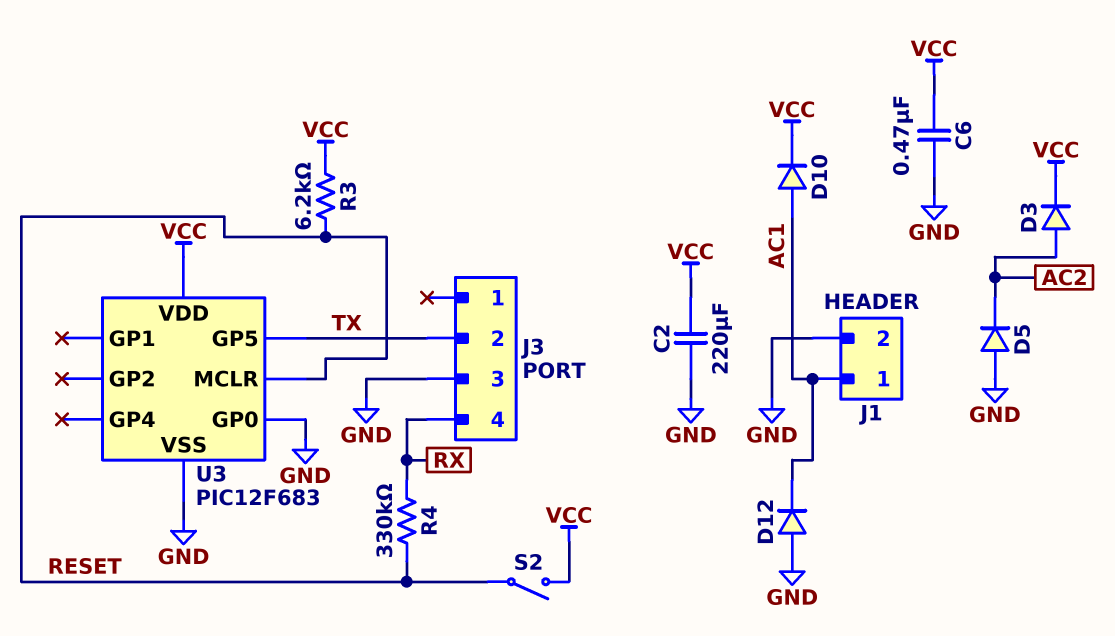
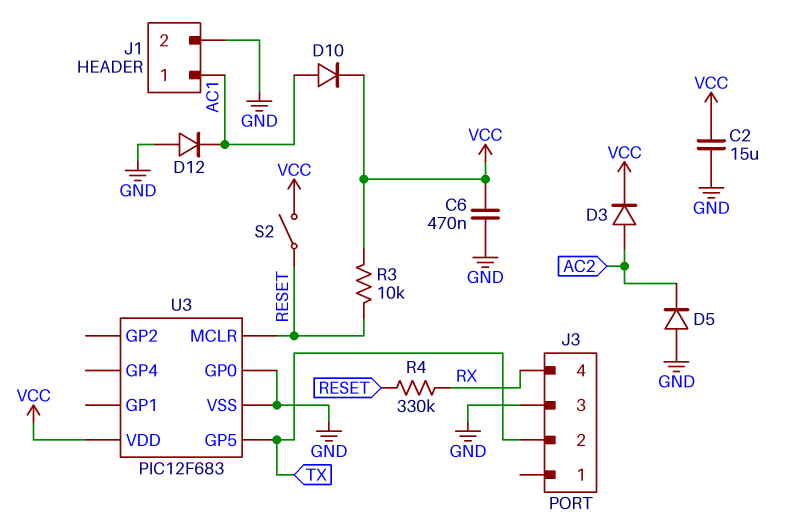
C2: 220uF (GND, VCC) -> 15uF (GND, VCC)
R3: 6.2k (RESET, VCC) -> 10k (RESET, VCC)

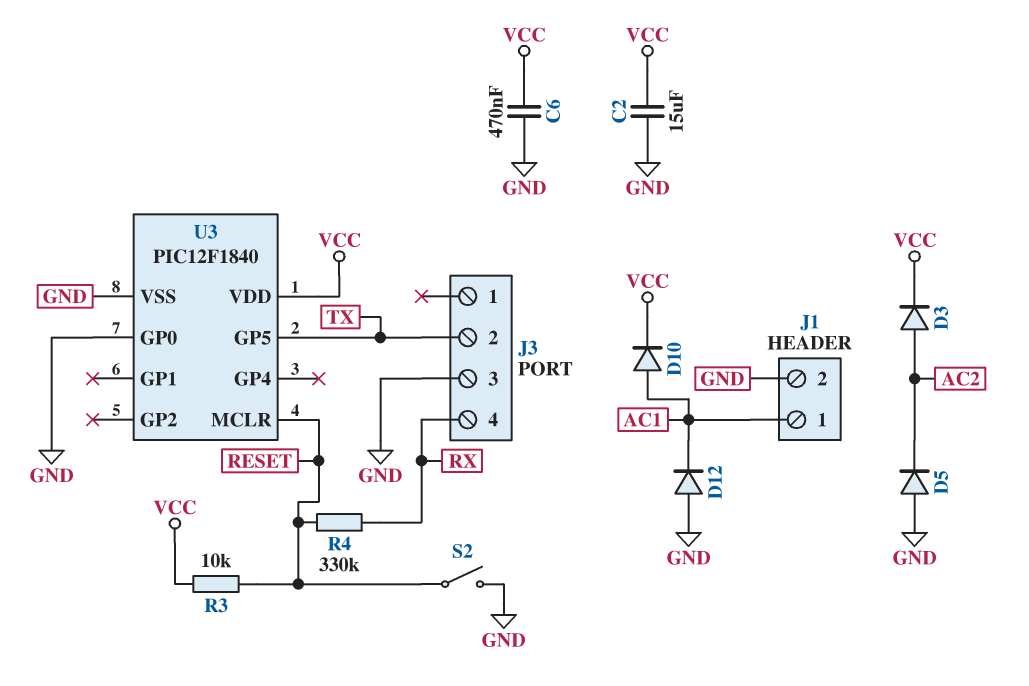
S2: switch (RESET, VCC) -> switch (GND, RESET)
U3: PIC12F683 -> PIC12F1840

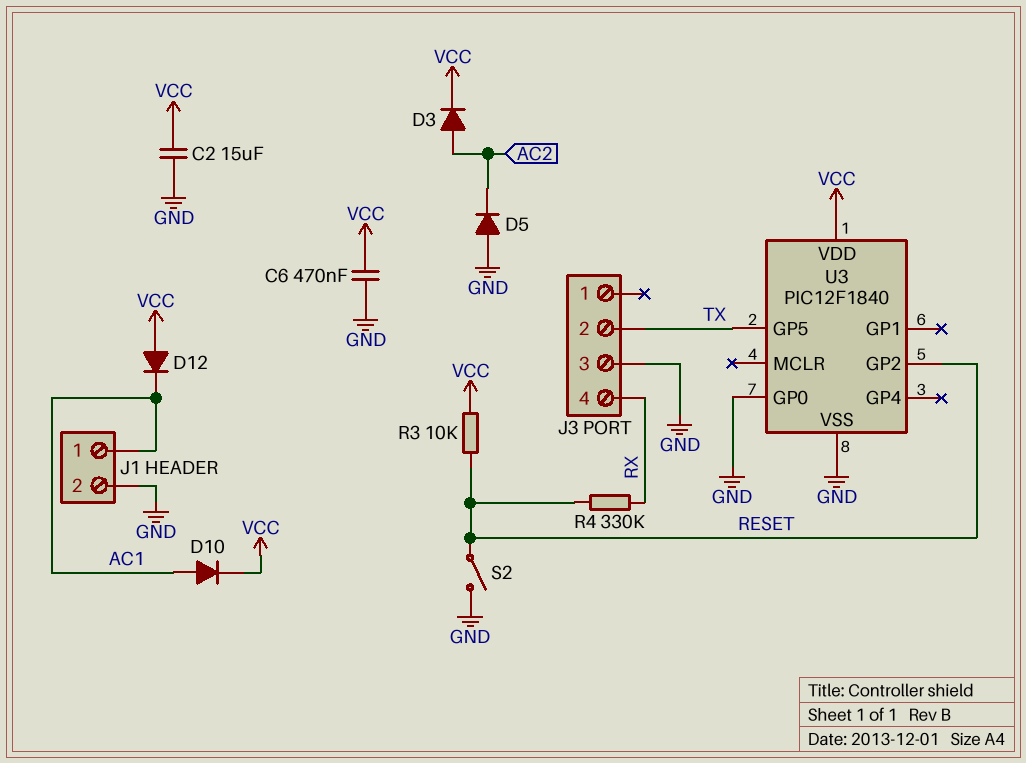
D12: diode (A GND, K AC1) -> diode (A VCC, K AC1)
U3 pin GP2: none -> RESET
U3 pin MCLR: RESET -> none

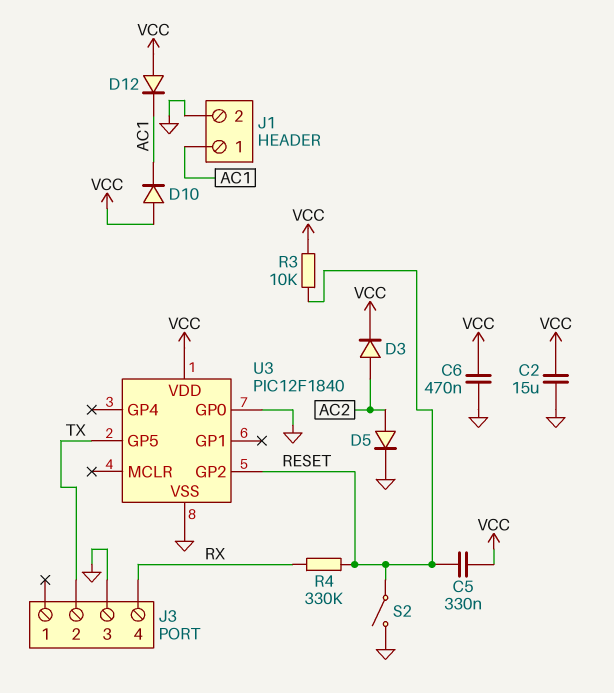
C5: none -> 330nF (RESET, VCC)
D5: diode (A GND, K AC2) -> diode (A AC2, K GND)
D10: diode (A AC1, K VCC) -> diode (A VCC, K AC1)

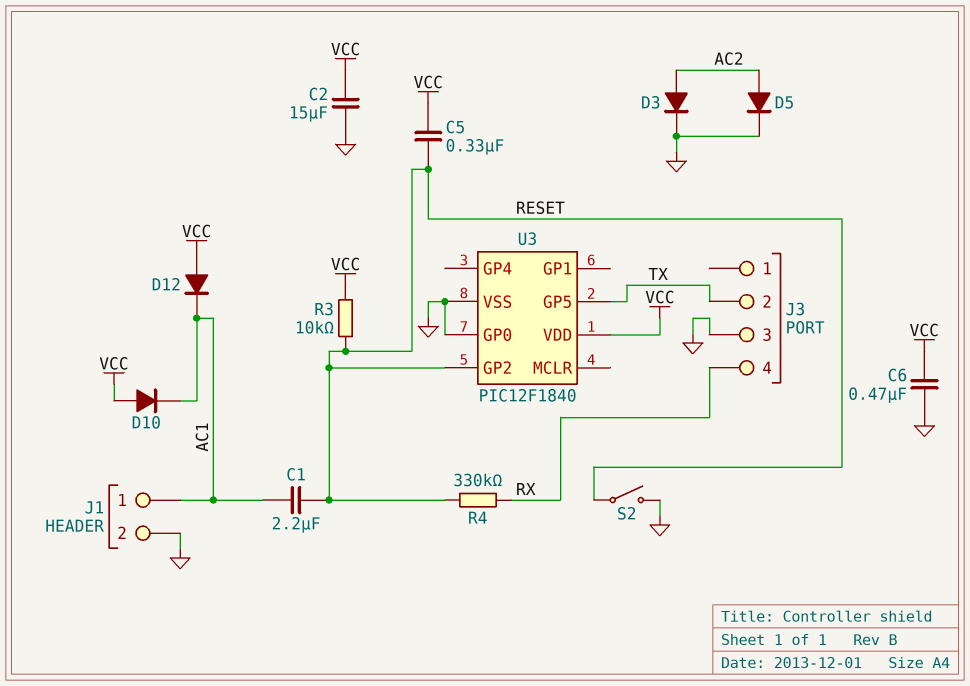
C1: none -> 2.2uF (AC1, RESET)
D3: diode (A AC2, K VCC) -> diode (A AC2, K GND)

